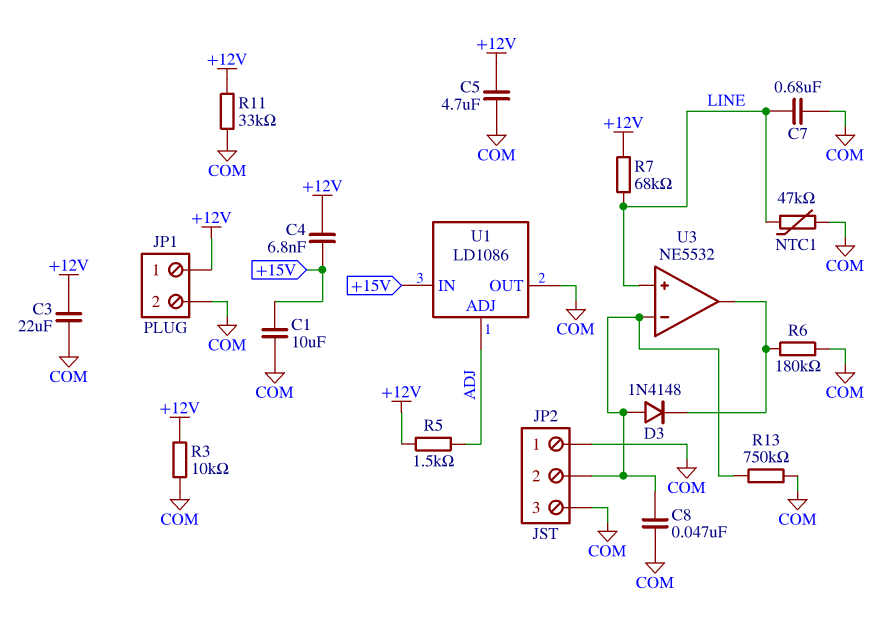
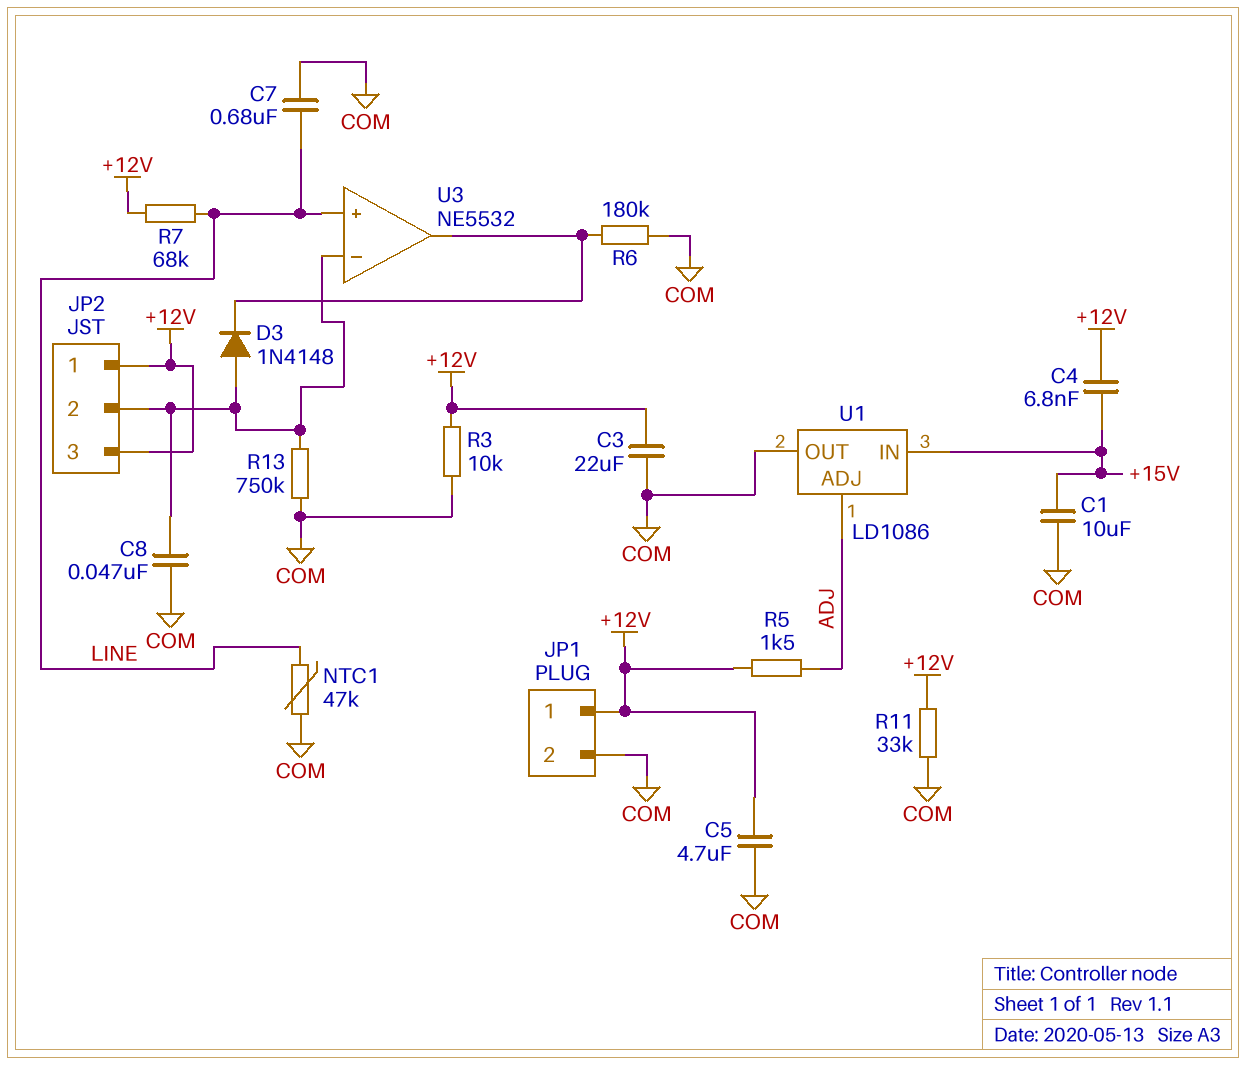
JP2 pin 1: COM -> +12V
JP2 pin 3: COM -> +12V

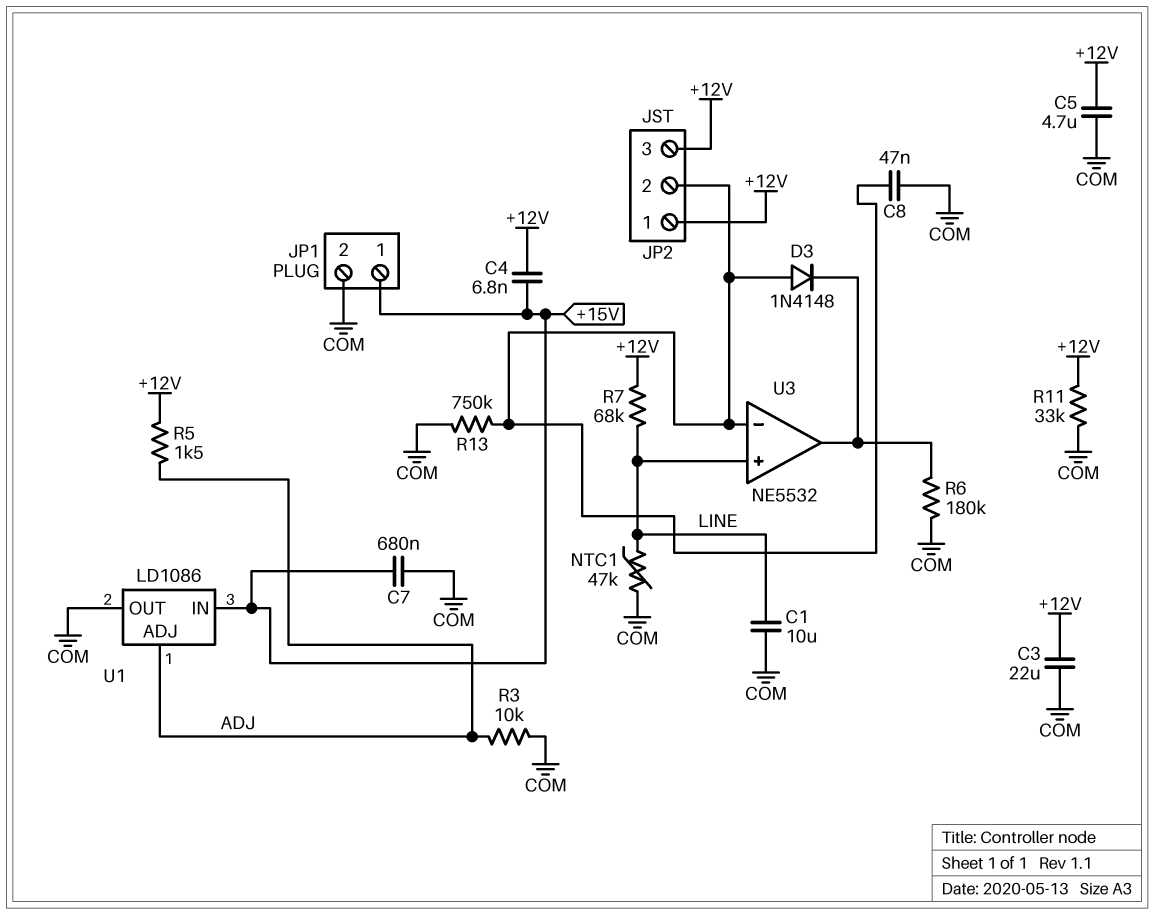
C1: 10uF (+15V, COM) -> 10uF (COM, LINE)
C7: 680nF (COM, LINE) -> 680nF (+15V, COM)
JP1 pin 1: +12V -> +15V
R3: 10k (+12V, COM) -> 10k (ADJ, COM)

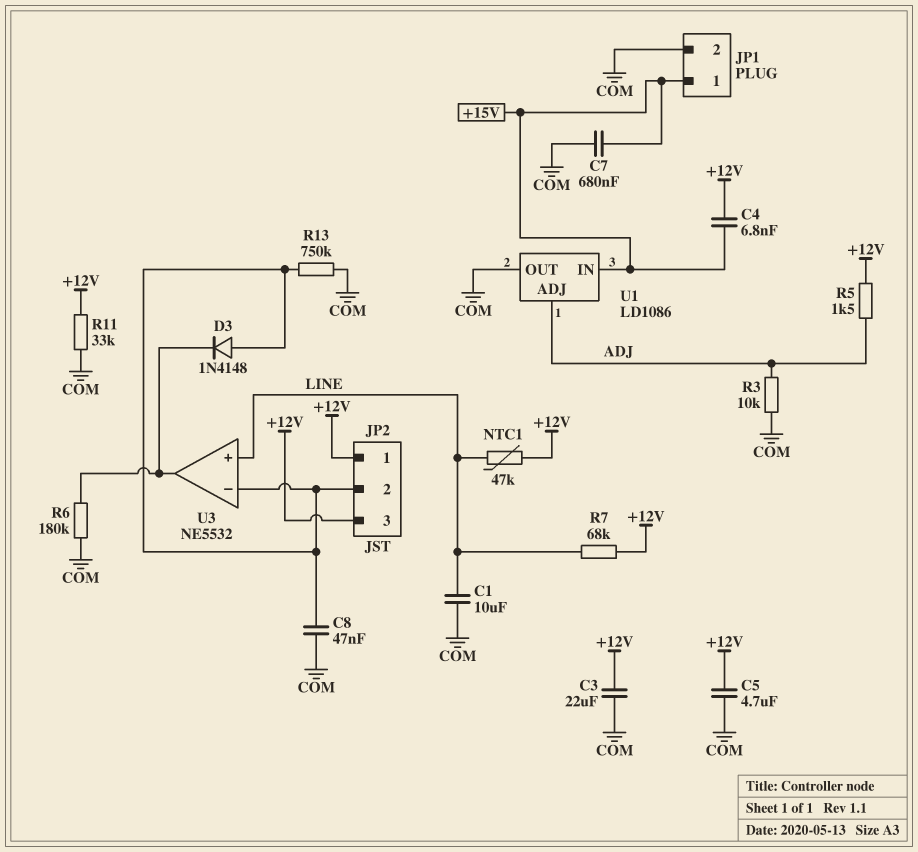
NTC1: 47k (COM, LINE) -> 47k (+12V, LINE)

